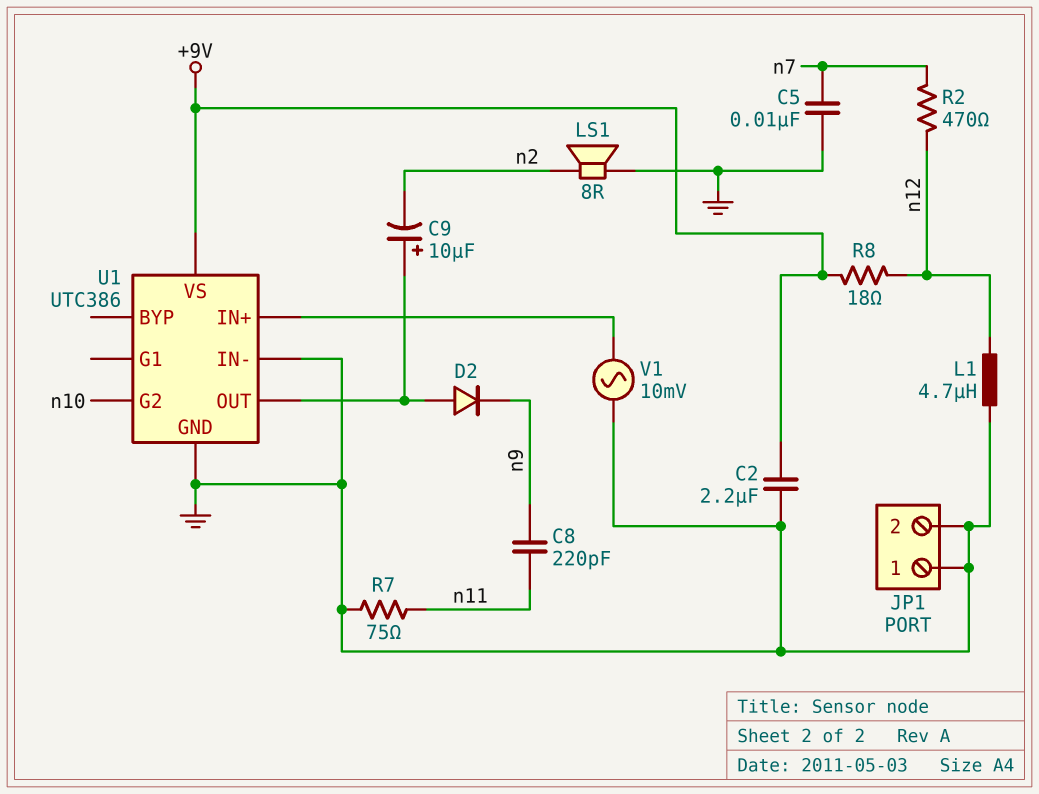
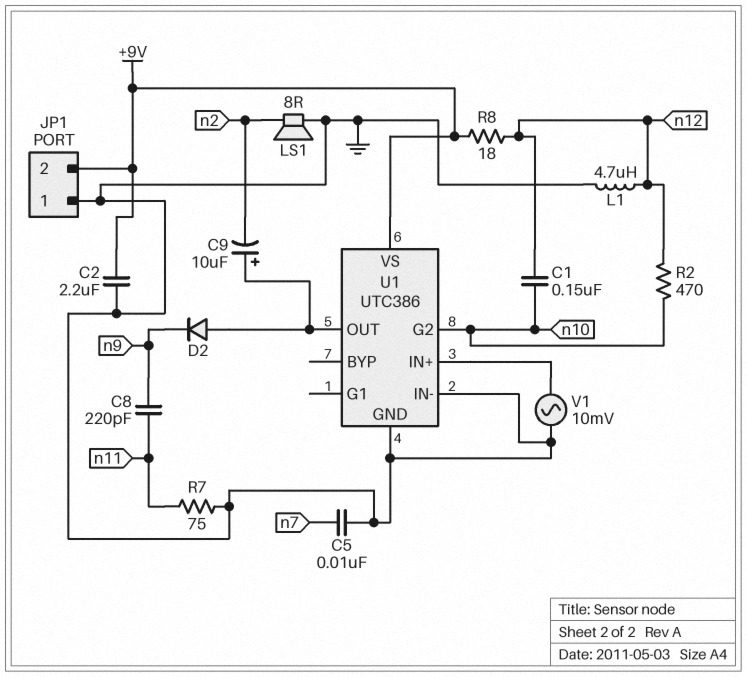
C1: none -> 150nF (n10, n12)
JP1 pin 2: GND -> +9V
R2: 470 (n7, n12) -> 470 (n10, n12)

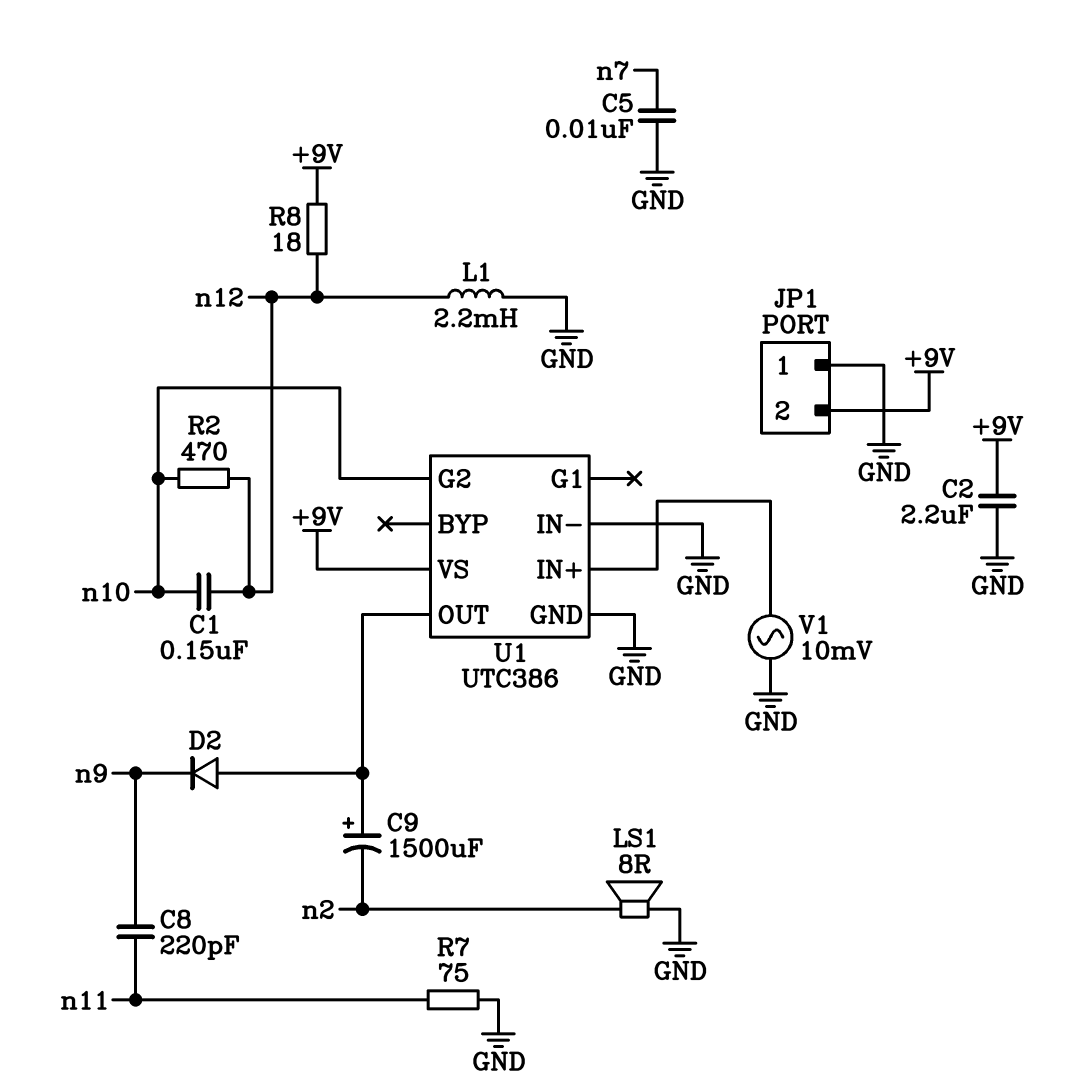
C9: 10uF (plus U1/OUT, minus n2) -> 1500uF (plus U1/OUT, minus n2)
L1: 4.7uH (GND, n12) -> 2.2mH (GND, n12)

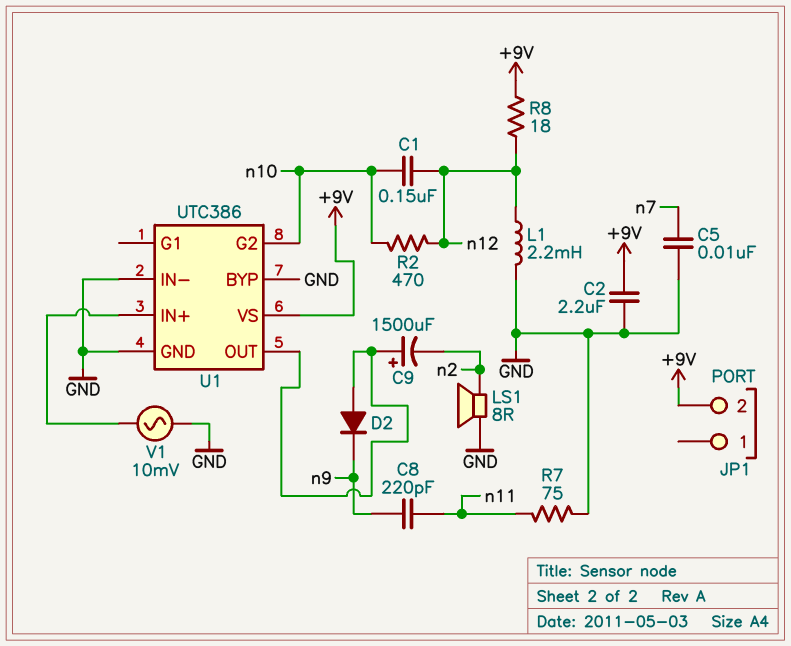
JP1 pin 1: GND -> none
U1 pin BYP: none -> GND

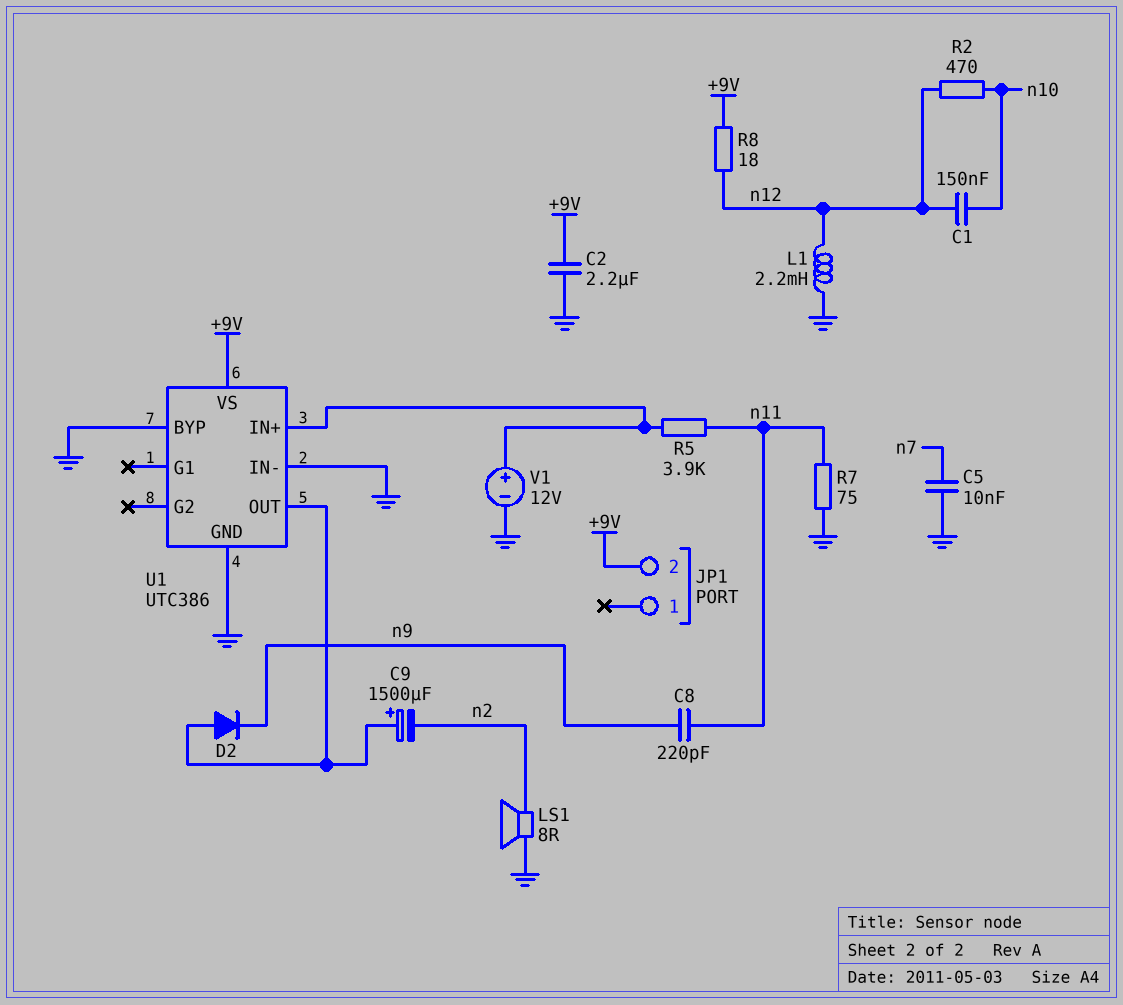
R5: none -> 3.9k (U1/IN+, n11)
U1 pin G2: n10 -> none
V1: AC 10mV (GND, U1/IN+) -> 12V (plus U1/IN+, minus GND)

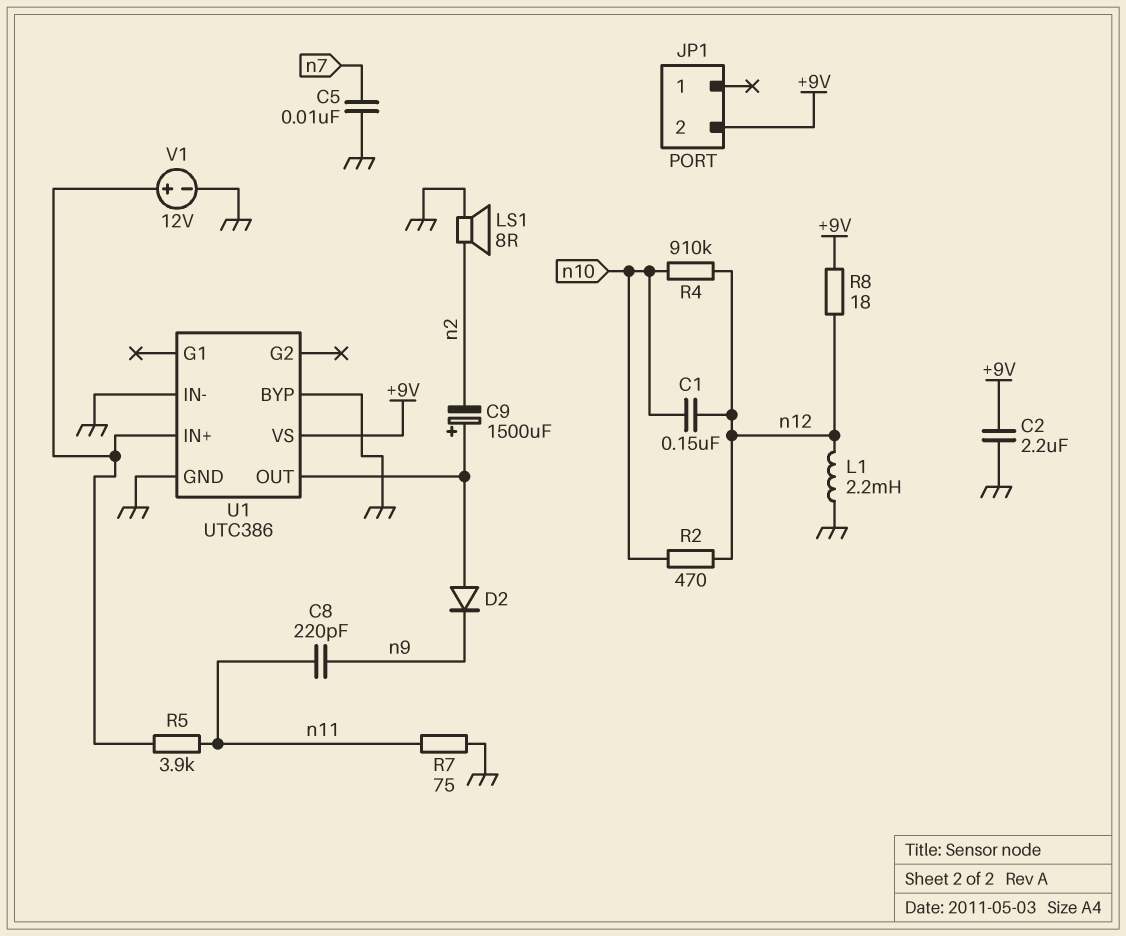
R4: none -> 910k (n10, n12)

